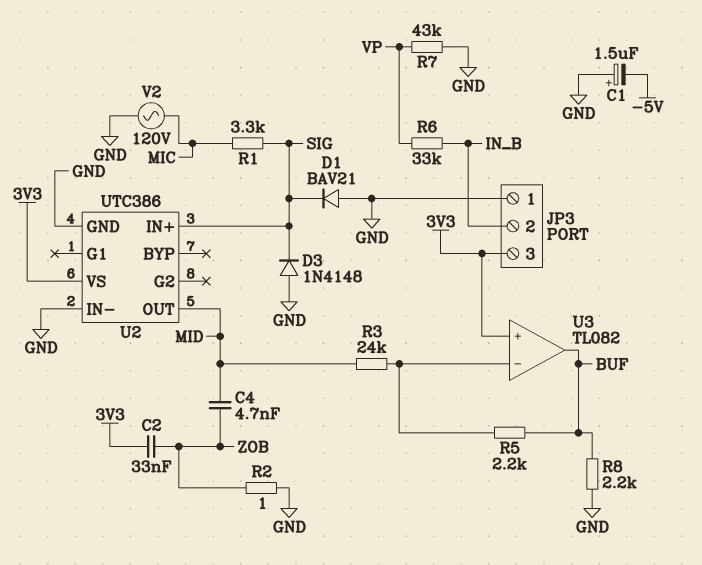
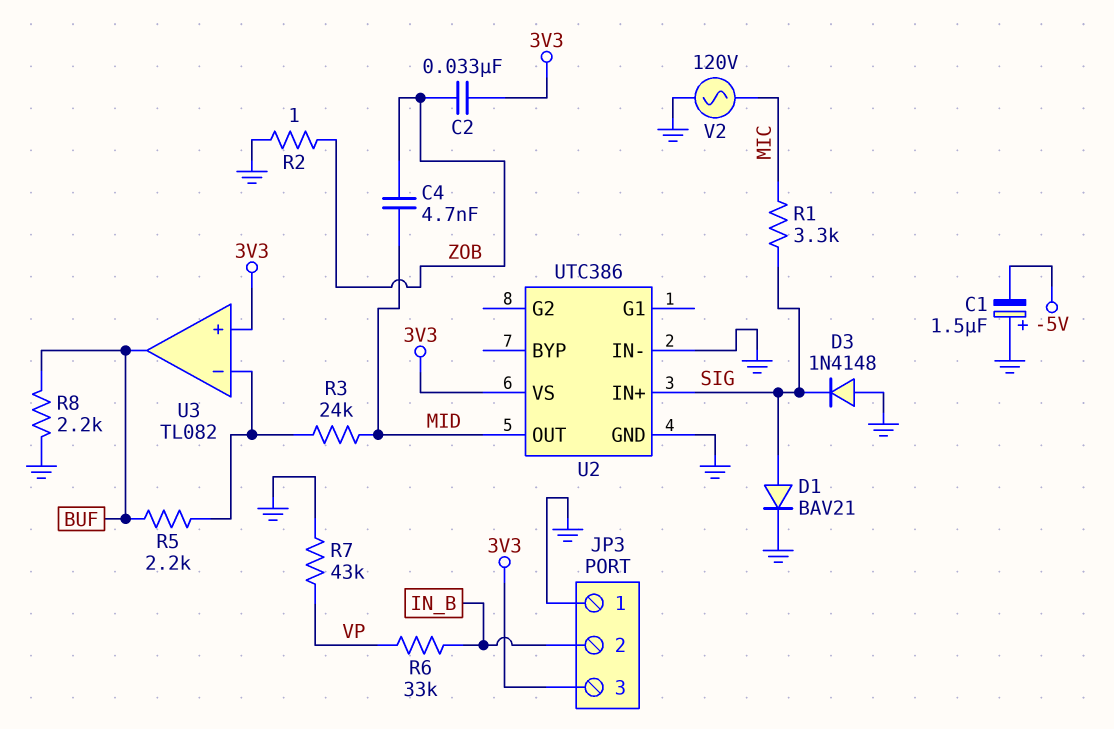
D1: diode BAV21 (A GND, K SIG) -> diode BAV21 (A SIG, K GND)

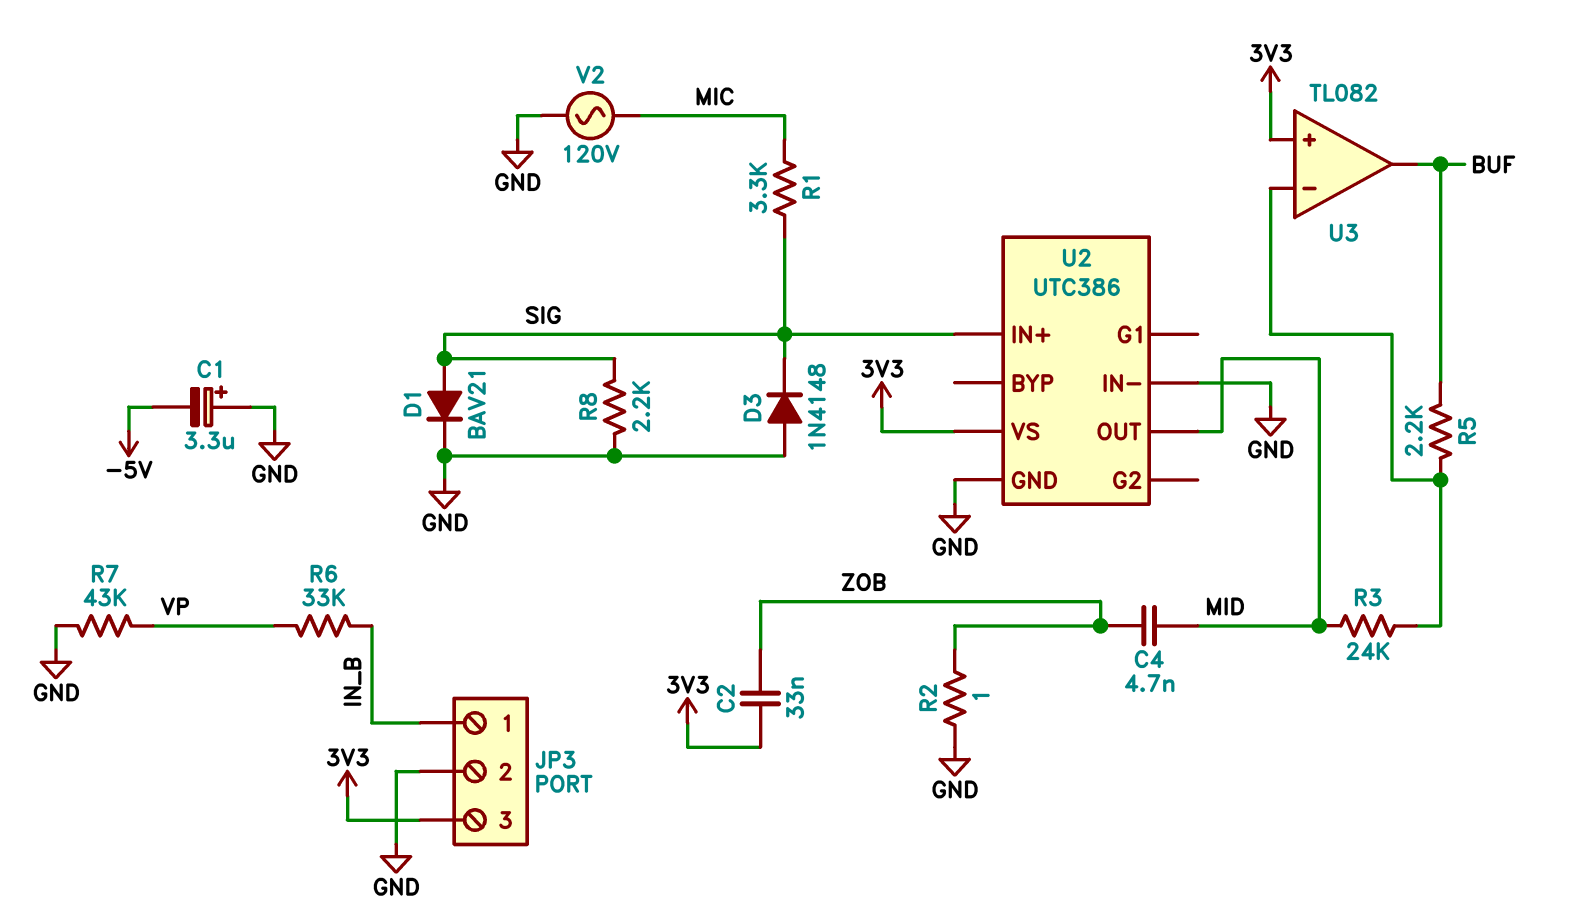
C1: 1.5uF (plus GND, minus -5V) -> 3.3uF (plus GND, minus -5V)
JP3 pin 1: GND -> IN_B
JP3 pin 2: IN_B -> GND
R8: 2.2k (BUF, GND) -> 2.2k (GND, SIG)

